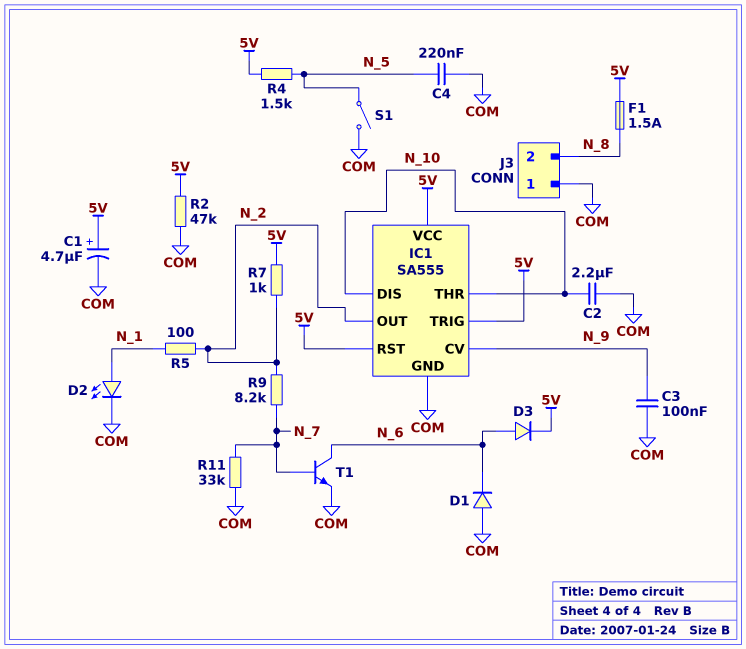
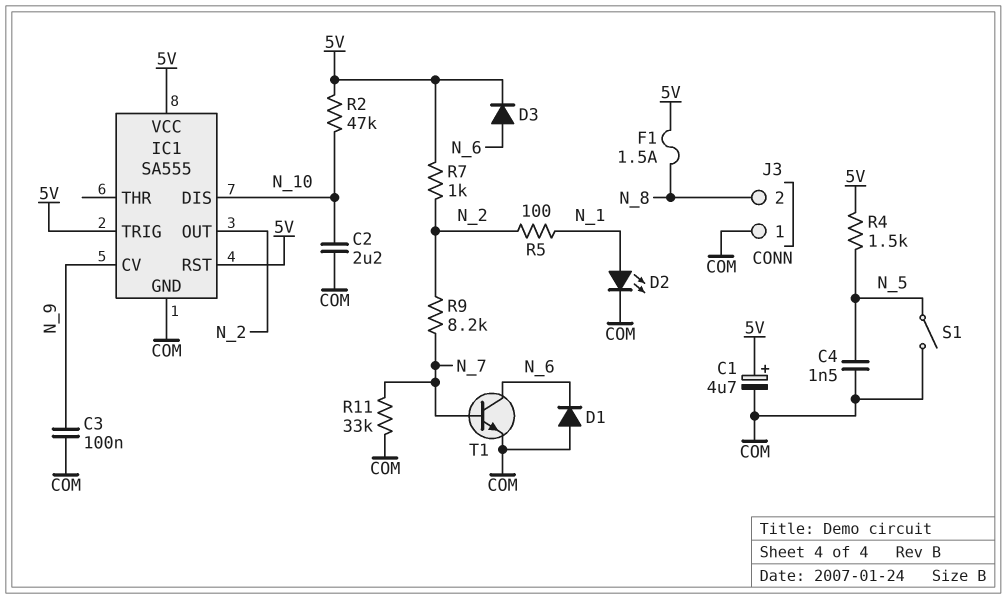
C4: 220nF (COM, N_5) -> 1.5nF (COM, N_5)
IC1 pin THR: N_10 -> none
R2: 47k (5V, COM) -> 47k (5V, N_10)

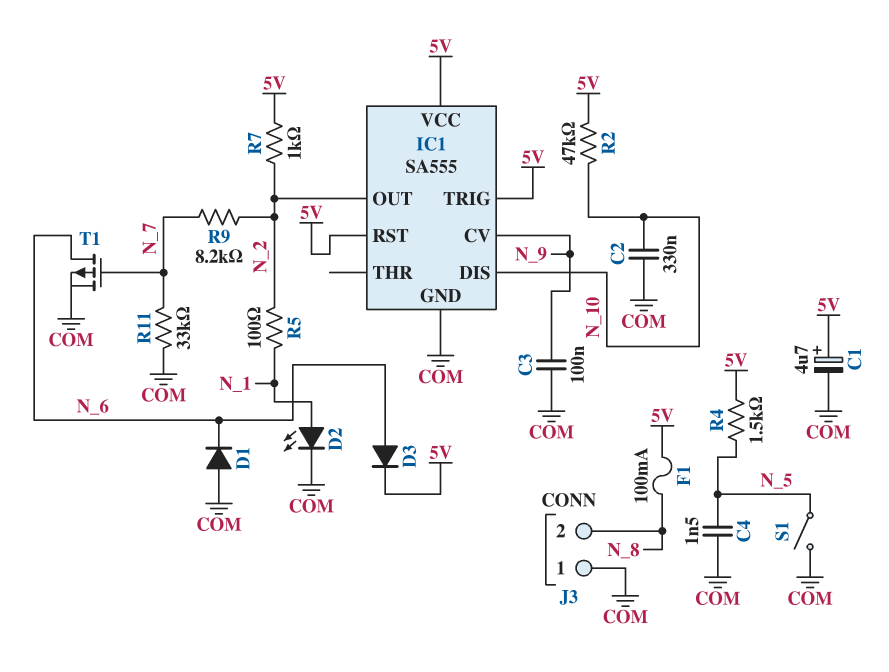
C2: 2.2uF (COM, N_10) -> 330nF (COM, N_10)
F1: 1.5A (5V, N_8) -> 100mA (5V, N_8)
T1: NPN (B N_7, C N_6, E COM) -> PMOS (G N_7, D N_6, S COM)

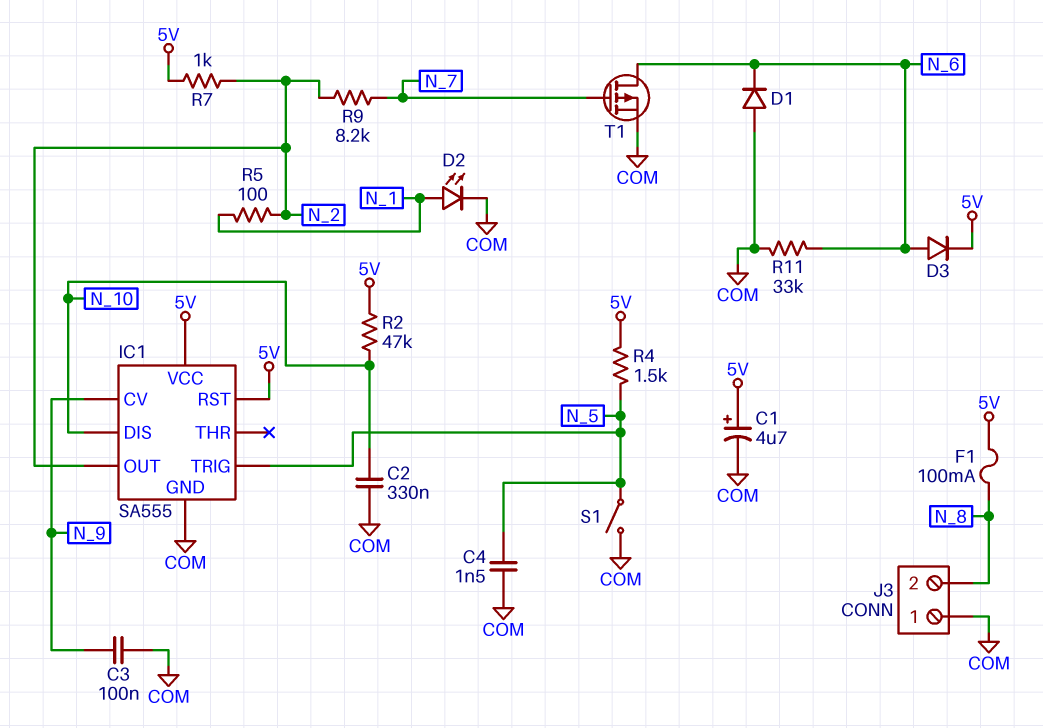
IC1 pin TRIG: 5V -> N_5
R11: 33k (COM, N_7) -> 33k (COM, N_6)

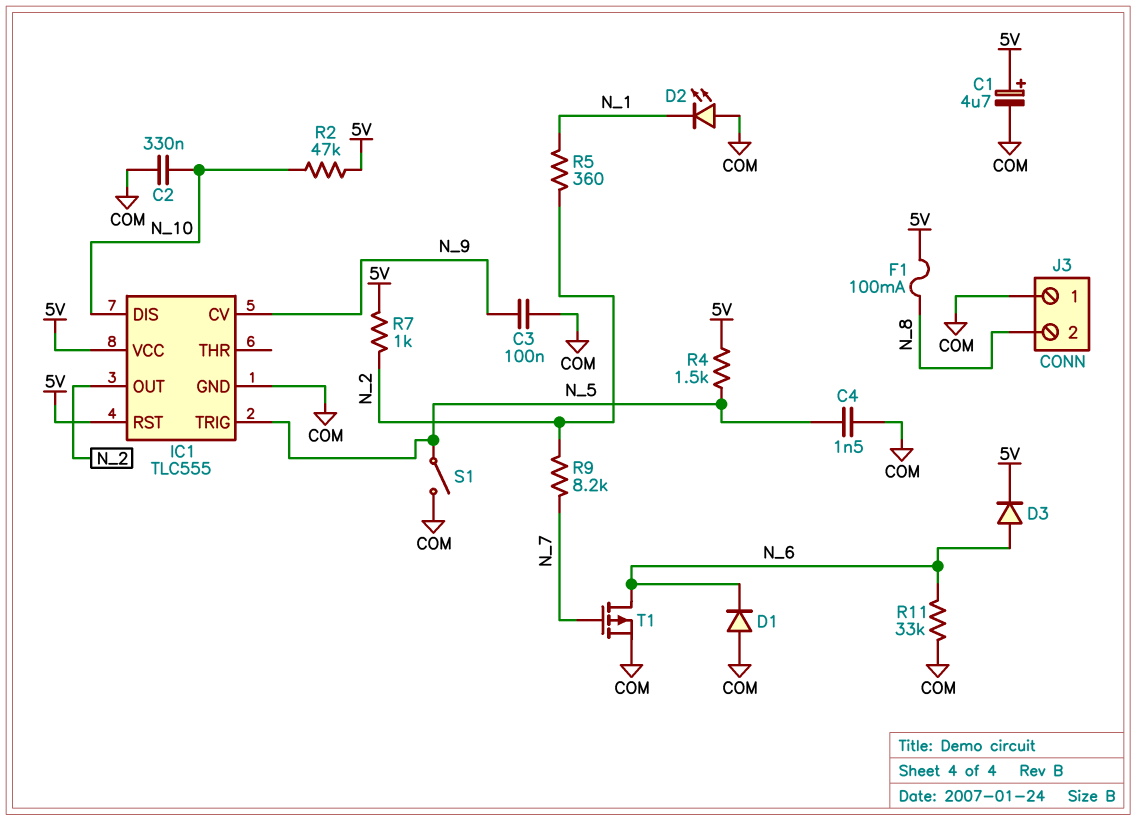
D2: LED (A N_1, K COM) -> LED (A COM, K N_1)
IC1: SA555 -> TLC555
R5: 100 (N_1, N_2) -> 360 (N_1, N_2)

